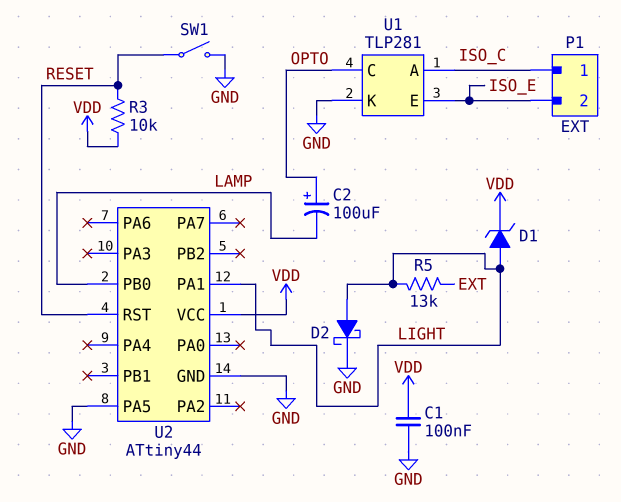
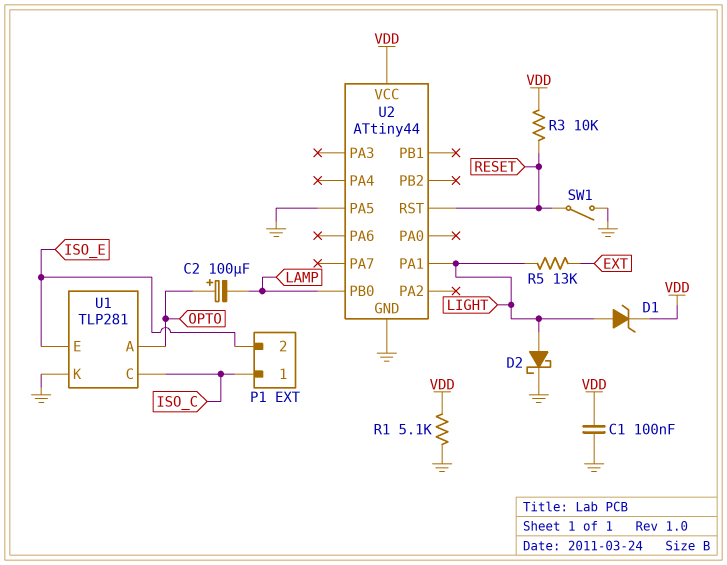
R1: none -> 5.1k (GND, VDD)
U1 pin A: ISO_C -> OPTO
U1 pin C: OPTO -> ISO_C

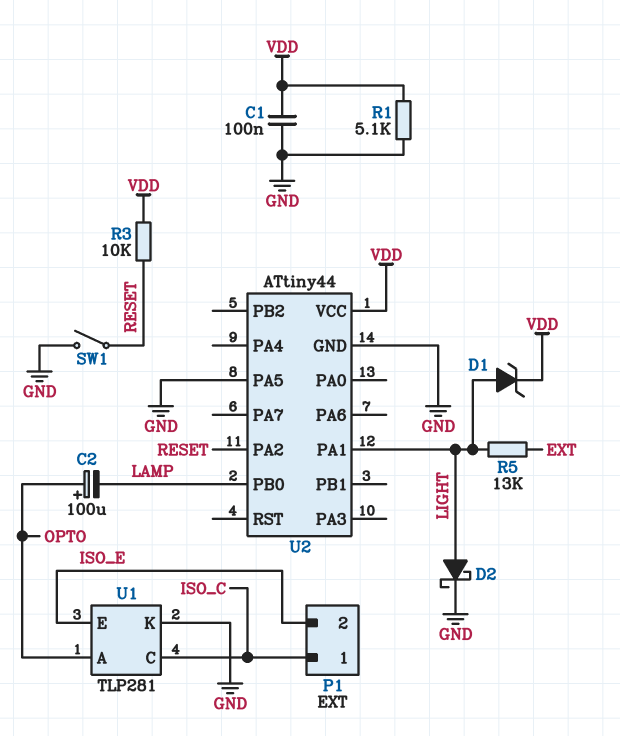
U2 pin PA2: none -> RESET
U2 pin RST: RESET -> none

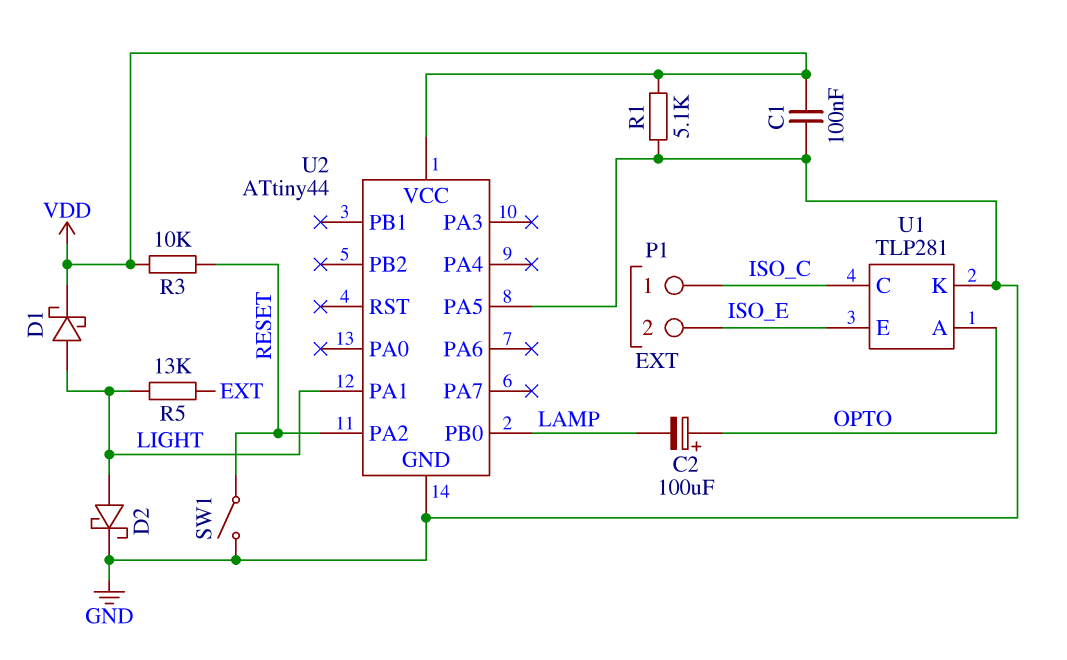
D1: zener (A LIGHT, K VDD) -> schottky (A LIGHT, K VDD)

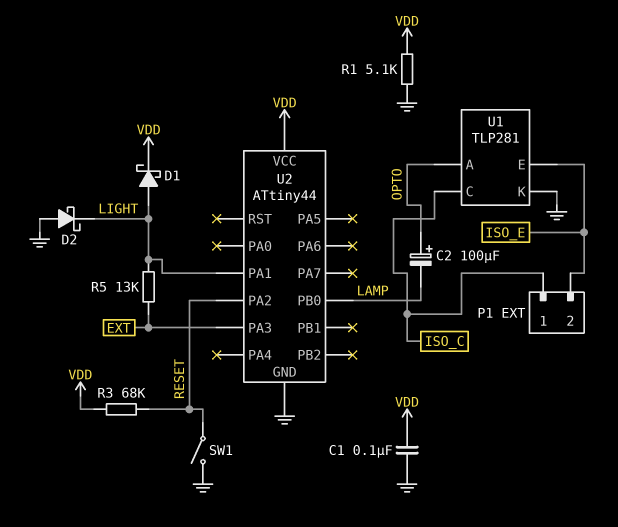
D2: schottky (A LIGHT, K GND) -> schottky (A GND, K LIGHT)
R3: 10k (RESET, VDD) -> 68k (RESET, VDD)
U2 pin PA3: none -> EXT
U2 pin PA5: GND -> none

